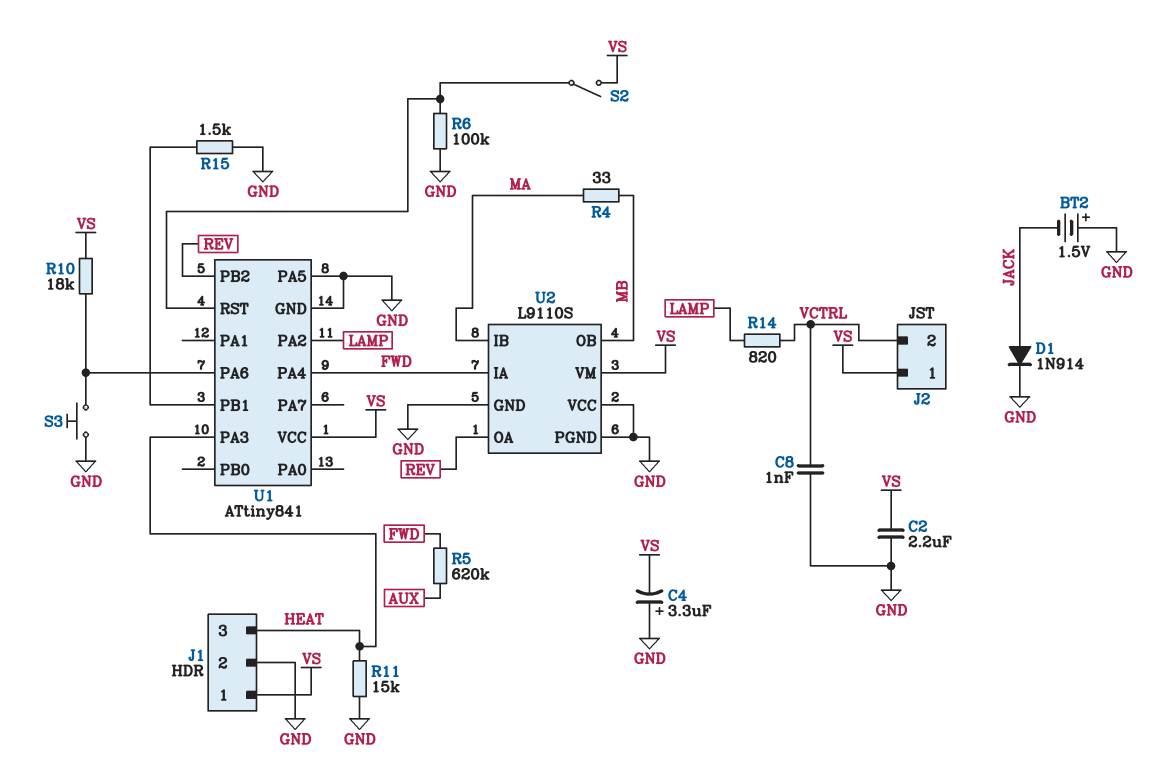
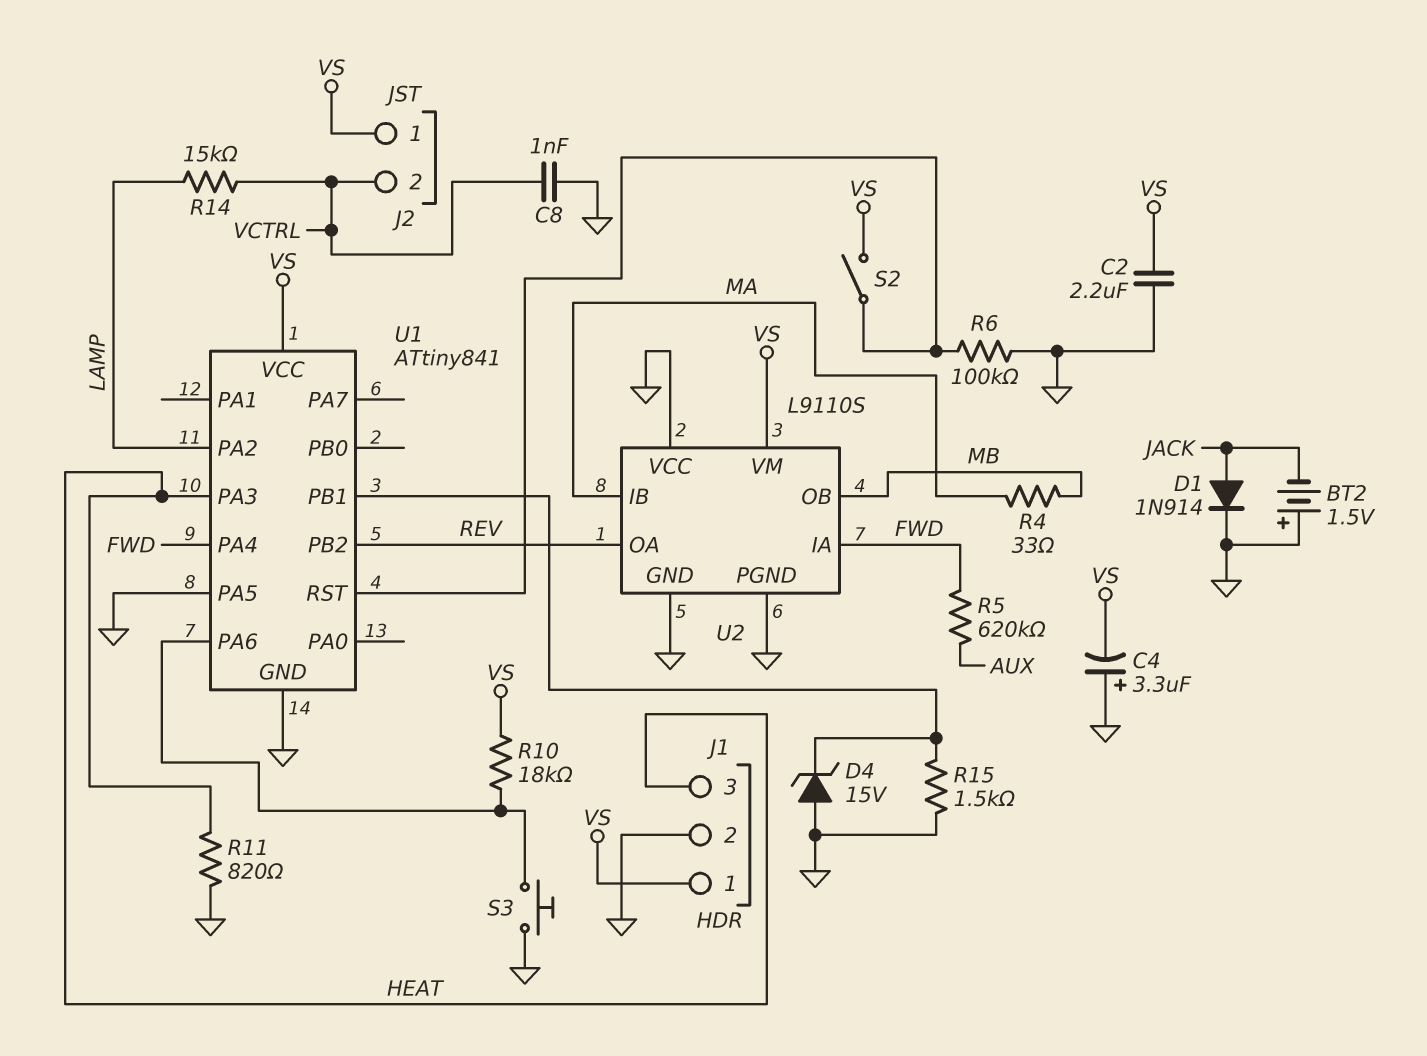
D4: none -> zener 15V (A GND, K U1/PB1)
R11: 15k (GND, HEAT) -> 820 (GND, HEAT)
R14: 820 (LAMP, VCTRL) -> 15k (LAMP, VCTRL)

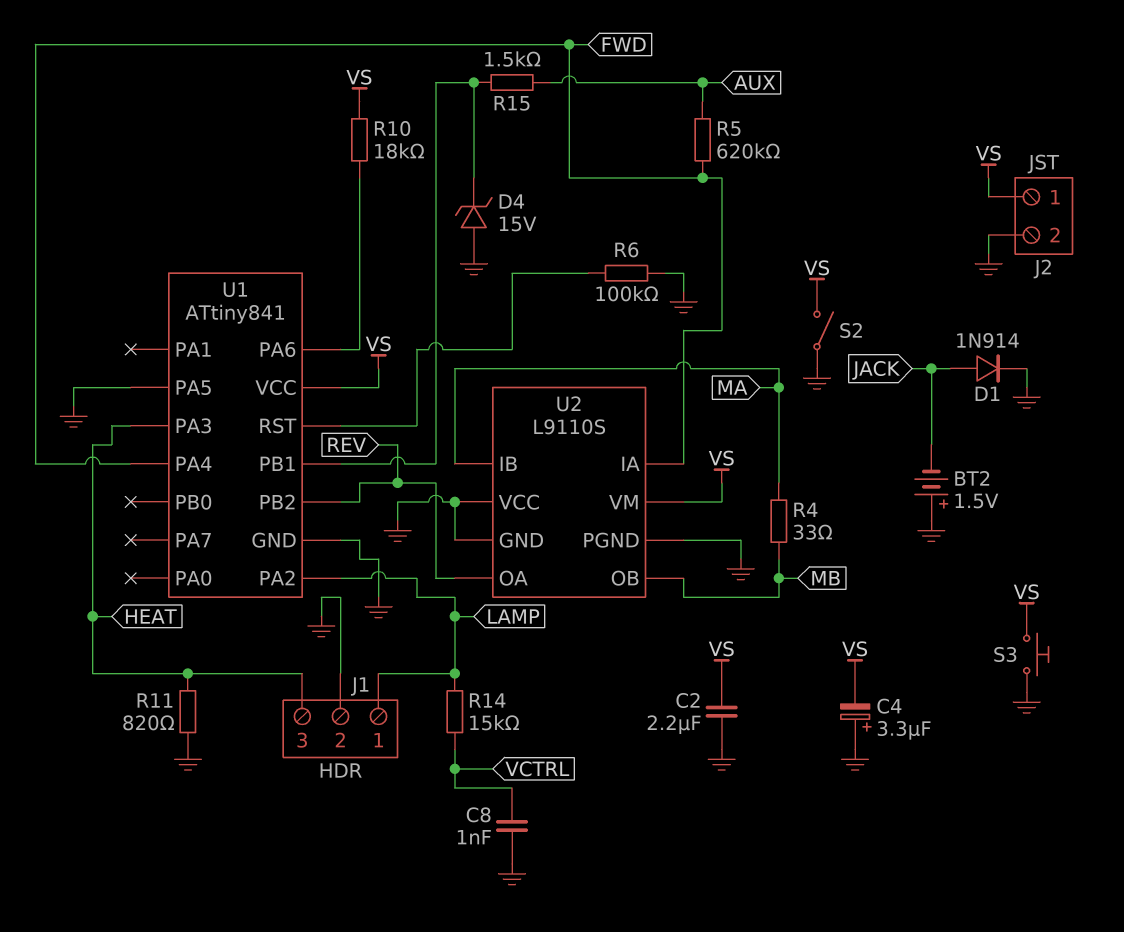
J1 pin 1: VS -> LAMP
J2 pin 2: VCTRL -> GND
R15: 1.5k (GND, U1/PB1) -> 1.5k (AUX, U1/PB1)
S2: switch (U1/RST, VS) -> switch (GND, VS)
S3: button (GND, U1/PA6) -> button (GND, VS)

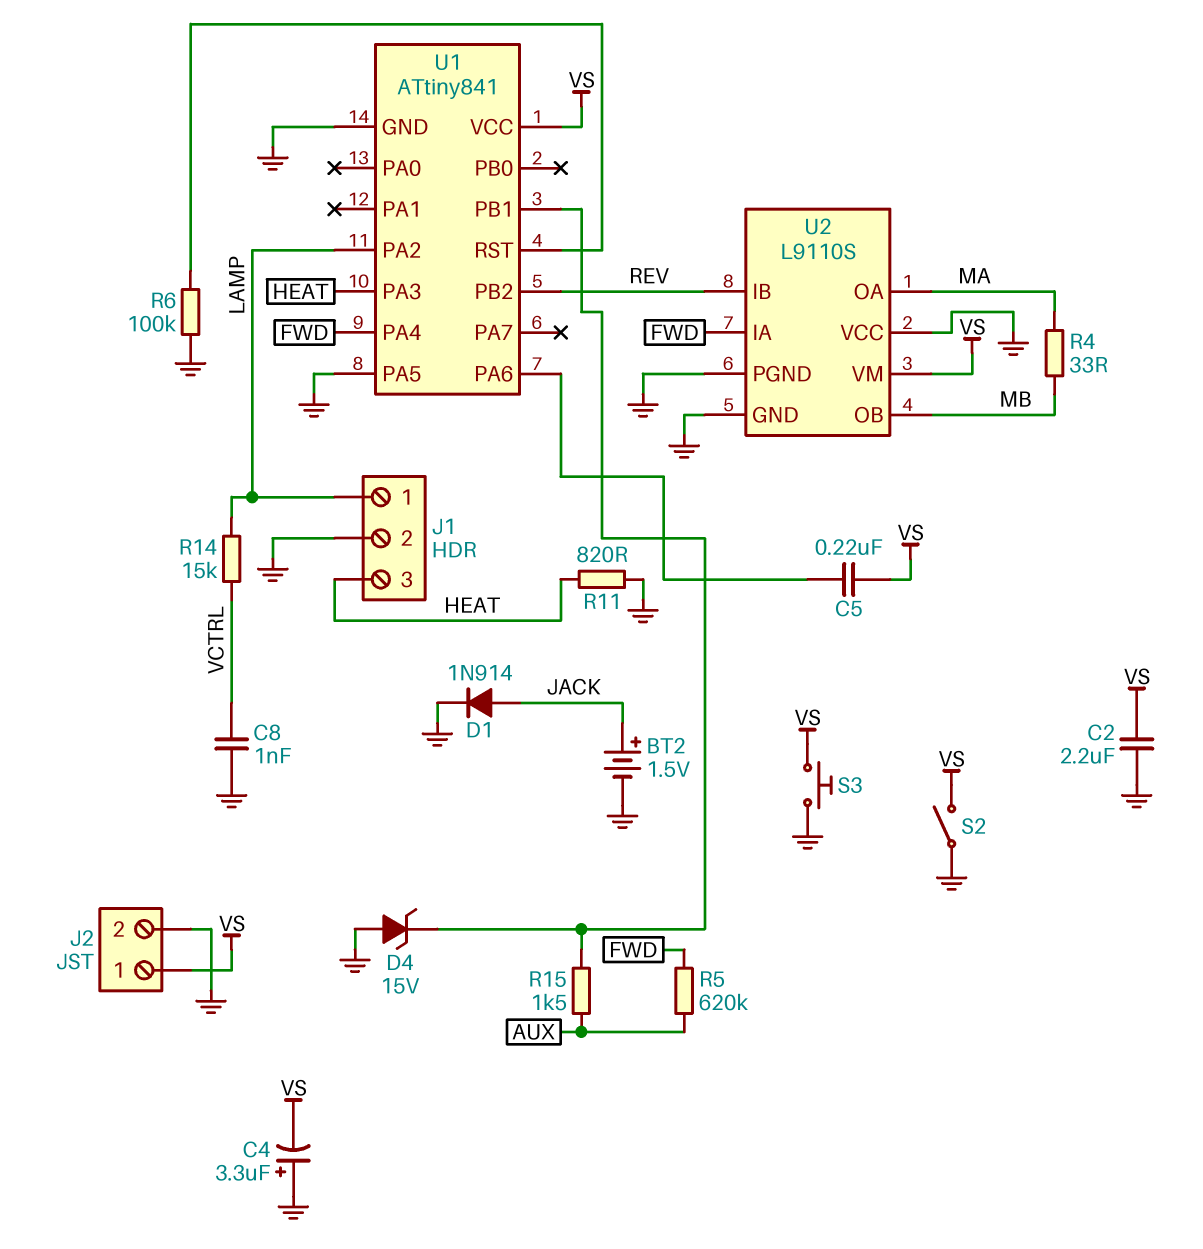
BT2: 1.5V (plus GND, minus JACK) -> 1.5V (plus JACK, minus GND)
C5: none -> 220nF (U1/PA6, VS)
R10: 18k (U1/PA6, VS) -> none
U2 pin IB: MA -> REV
U2 pin OA: REV -> MA

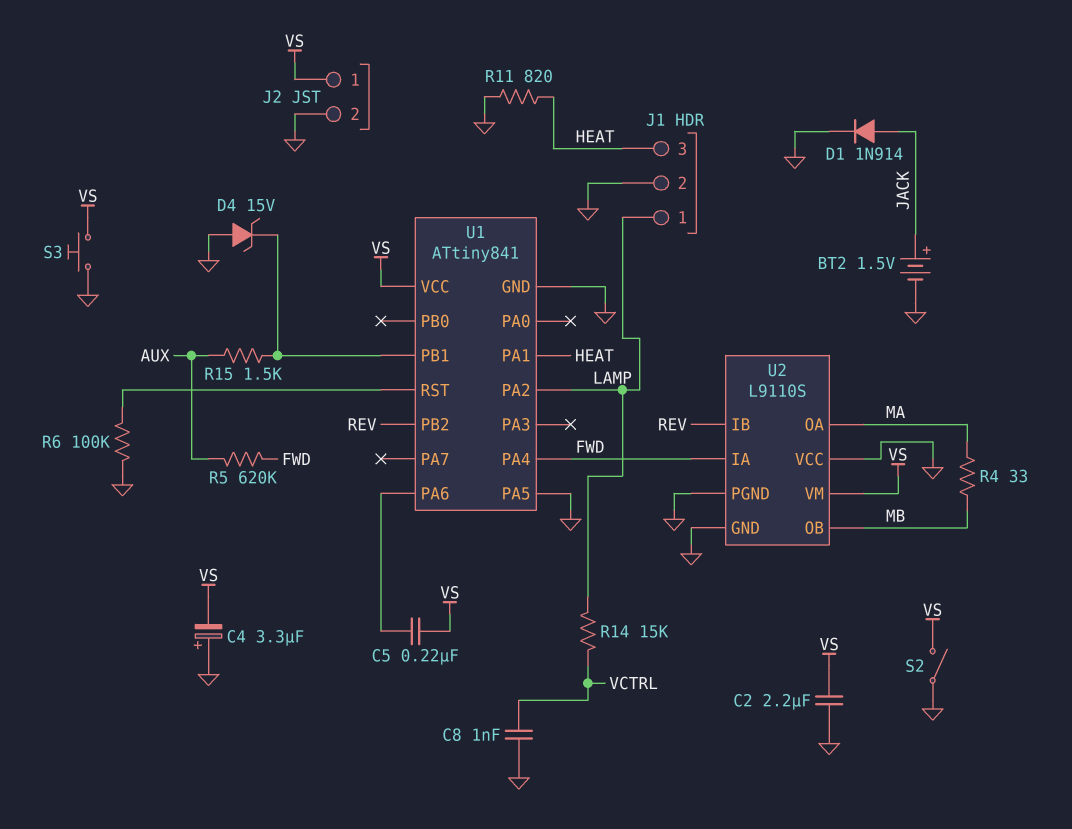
U1 pin PA1: none -> HEAT
U1 pin PA3: HEAT -> none

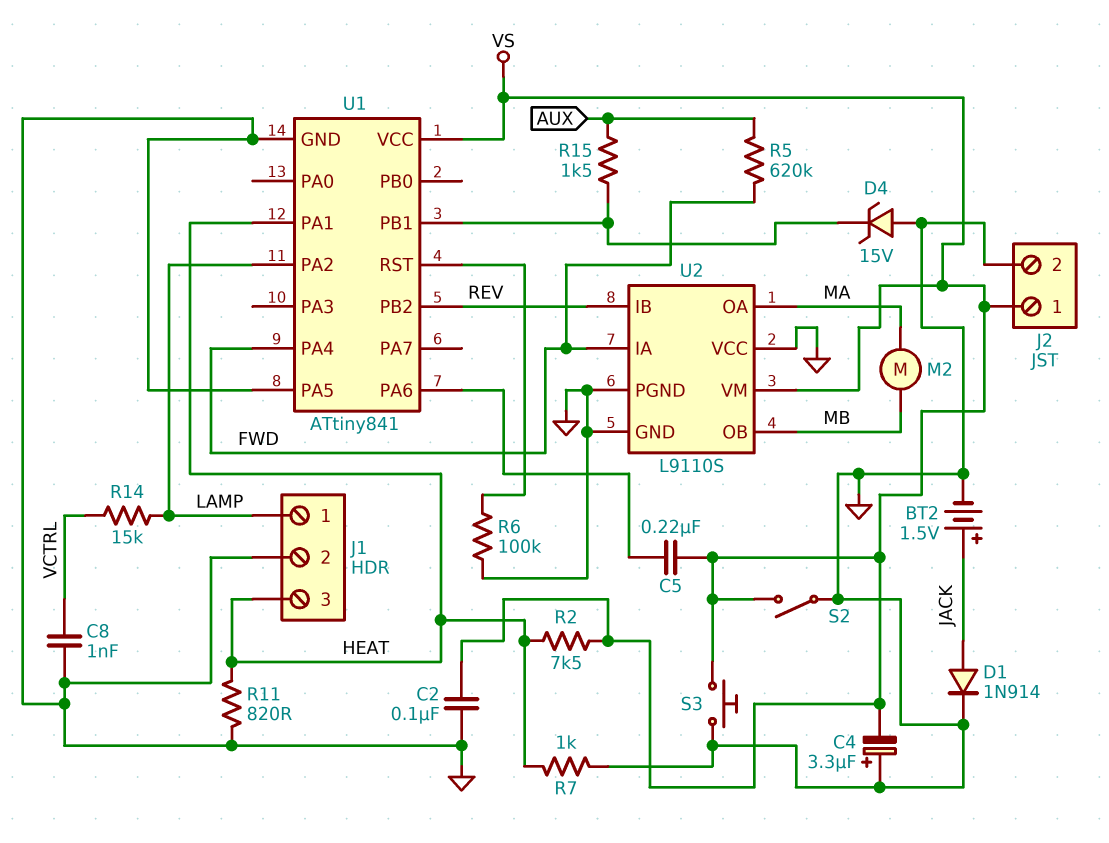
C2: 2.2uF (GND, VS) -> 100nF (GND, VS)
M2: none -> motor (MA, MB)
R2: none -> 7.5k (HEAT, VS)
R4: 33 (MA, MB) -> none
R7: none -> 1k (GND, HEAT)

